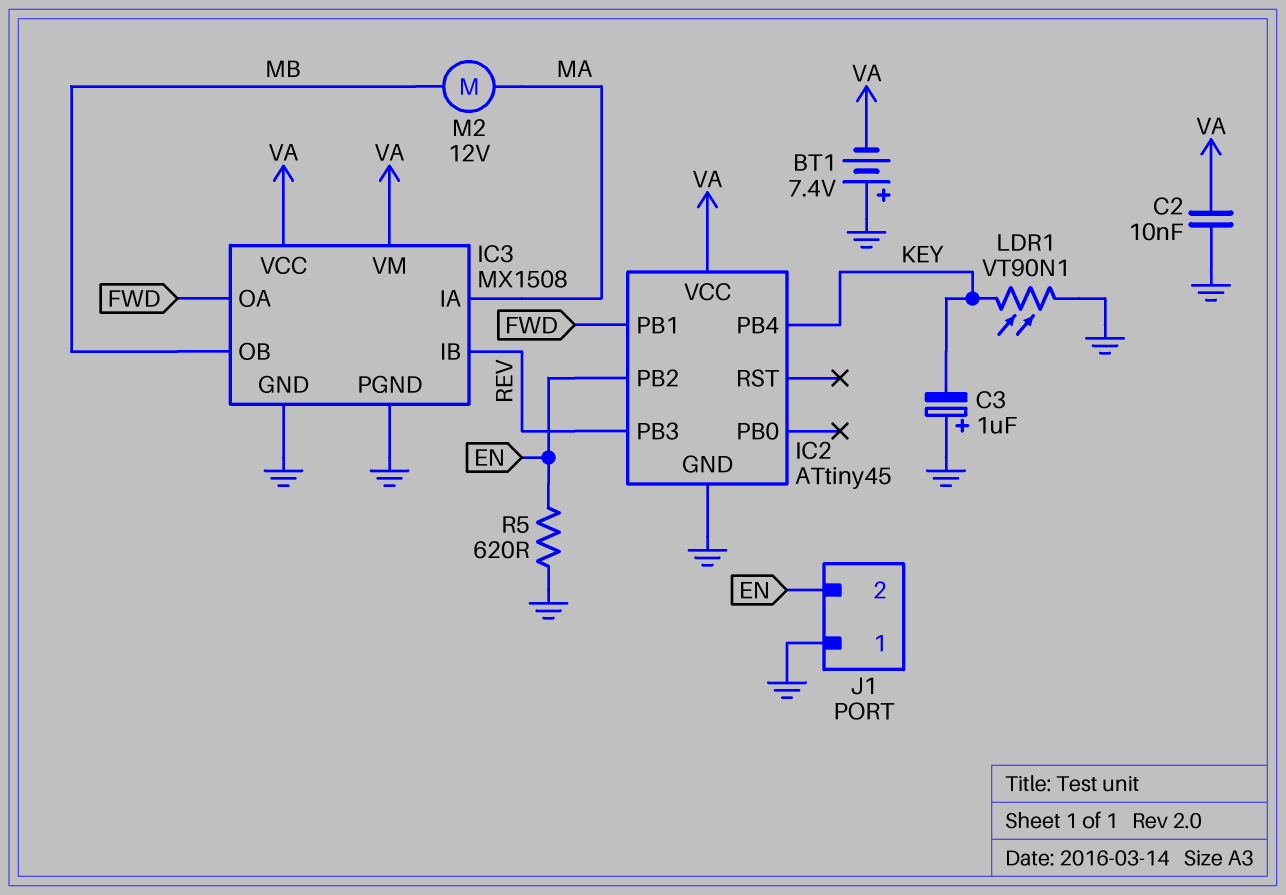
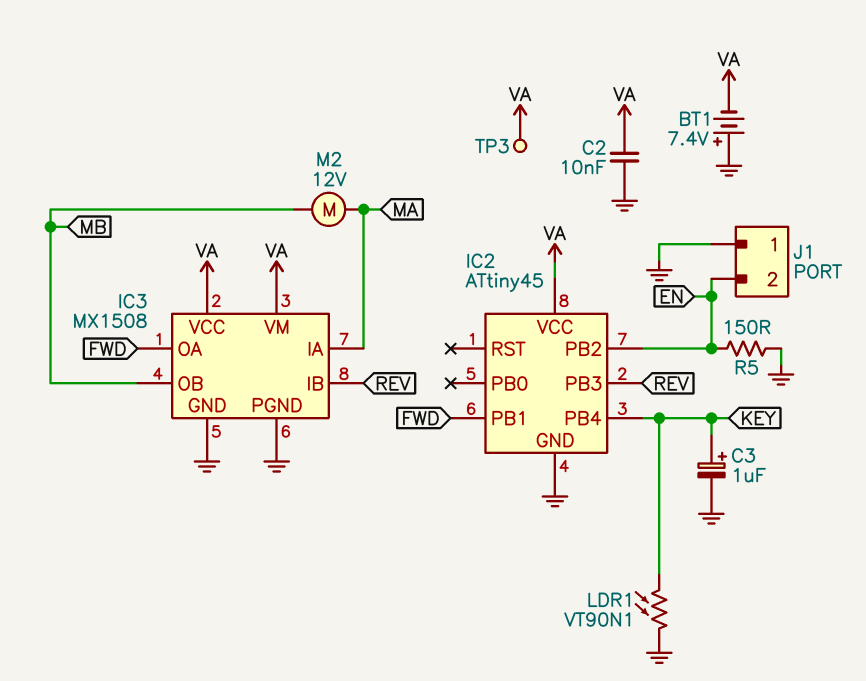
C3: 1uF (plus GND, minus KEY) -> 1uF (plus KEY, minus GND)
R5: 620 (EN, GND) -> 150 (EN, GND)
TP3: none -> test point (VA)

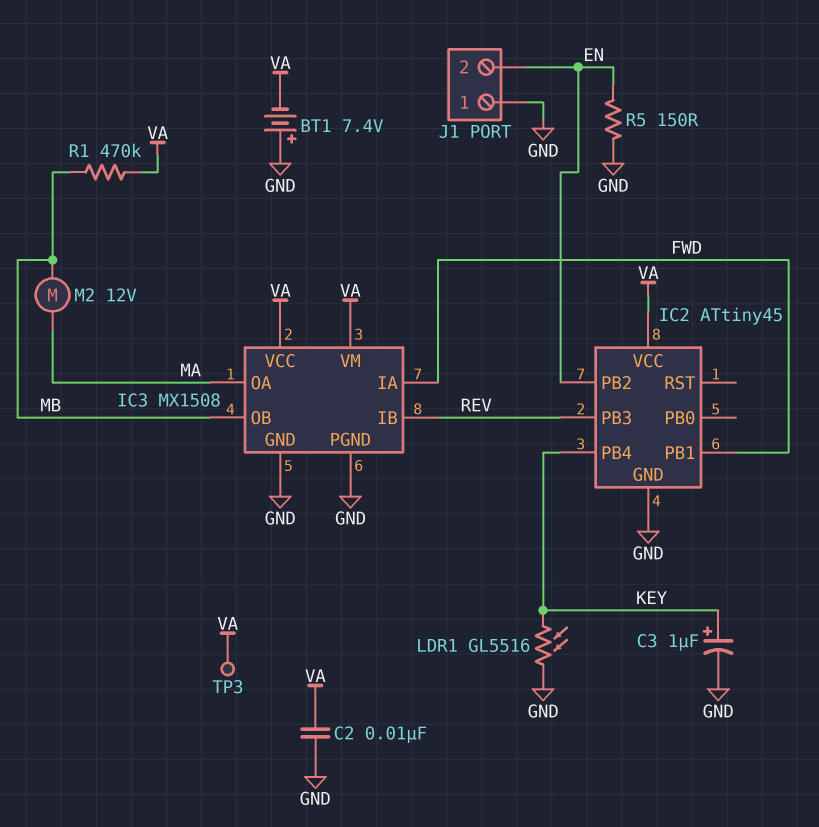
IC3 pin IA: MA -> FWD
IC3 pin OA: FWD -> MA
LDR1: VT90N1 (GND, KEY) -> GL5516 (GND, KEY)
R1: none -> 470k (MB, VA)

